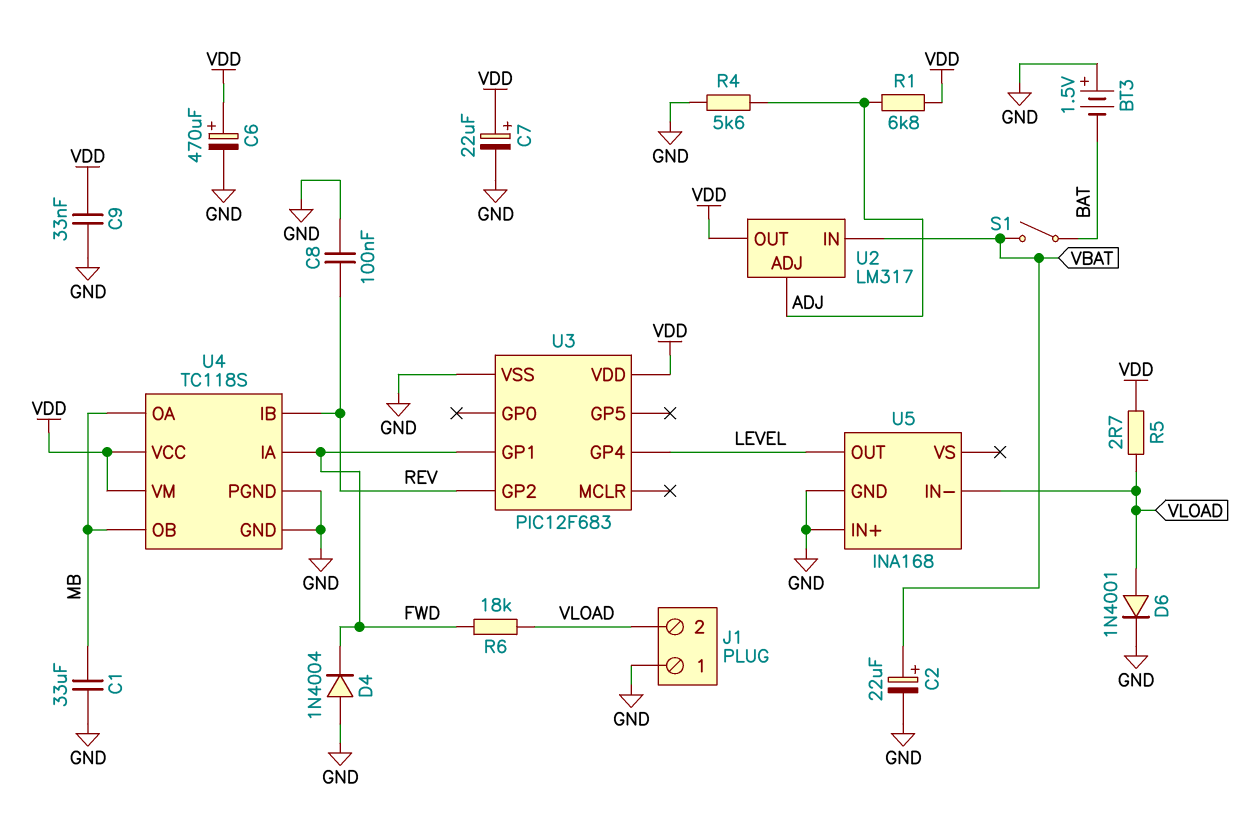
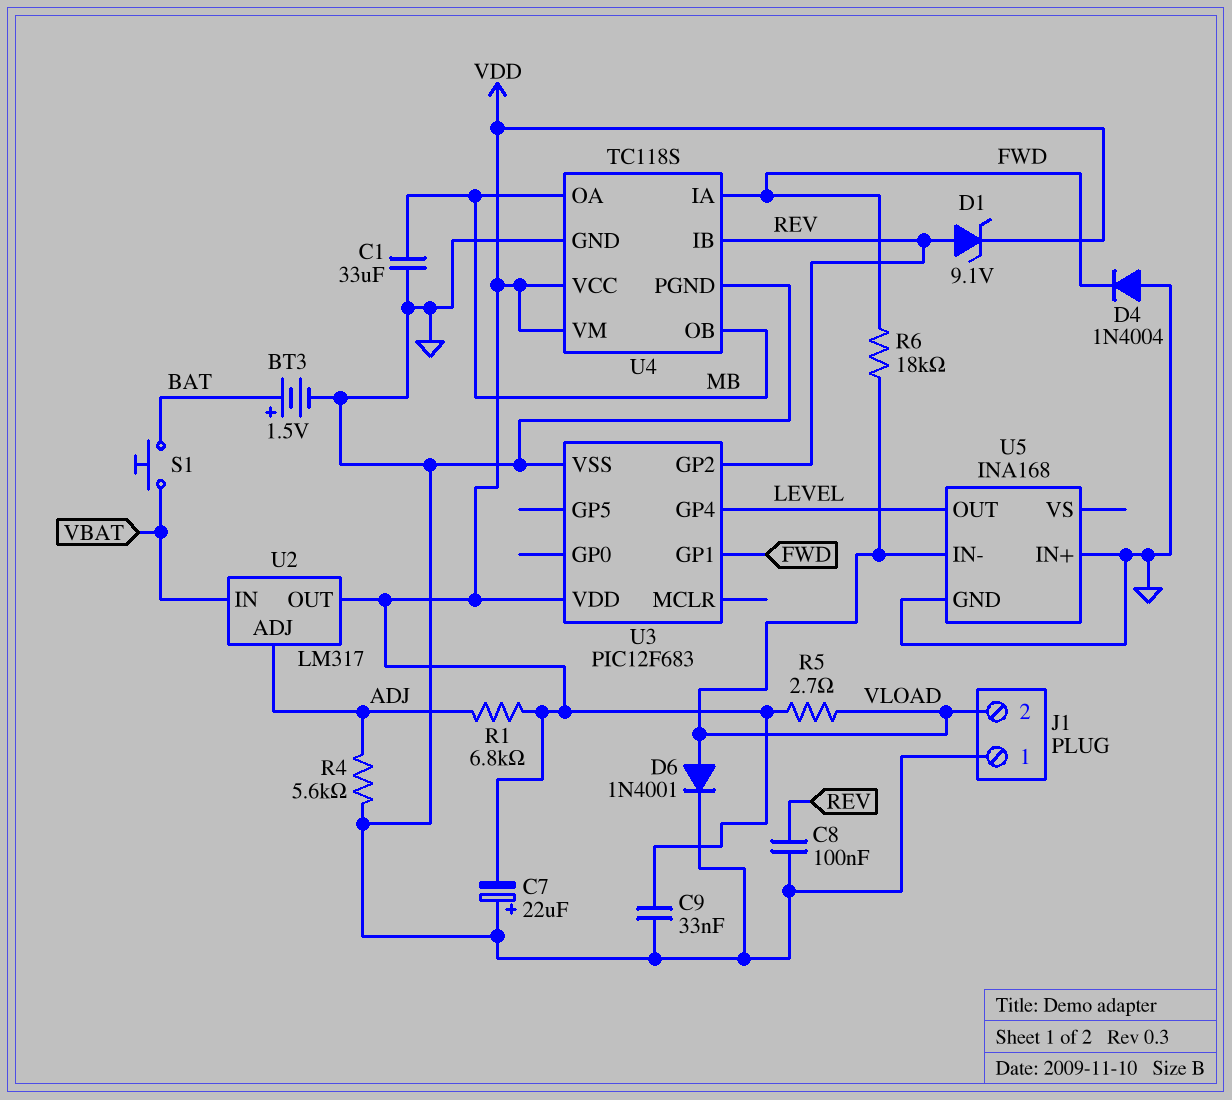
BT3: 1.5V (plus GND, minus BAT) -> 1.5V (plus BAT, minus GND)
C2: 22uF (plus VBAT, minus GND) -> none
C6: 470uF (plus VDD, minus GND) -> none
C7: 22uF (plus VDD, minus GND) -> 22uF (plus GND, minus VDD)
D1: none -> zener 9.1V (A REV, K VDD)
S1: switch (BAT, VBAT) -> button (BAT, VBAT)

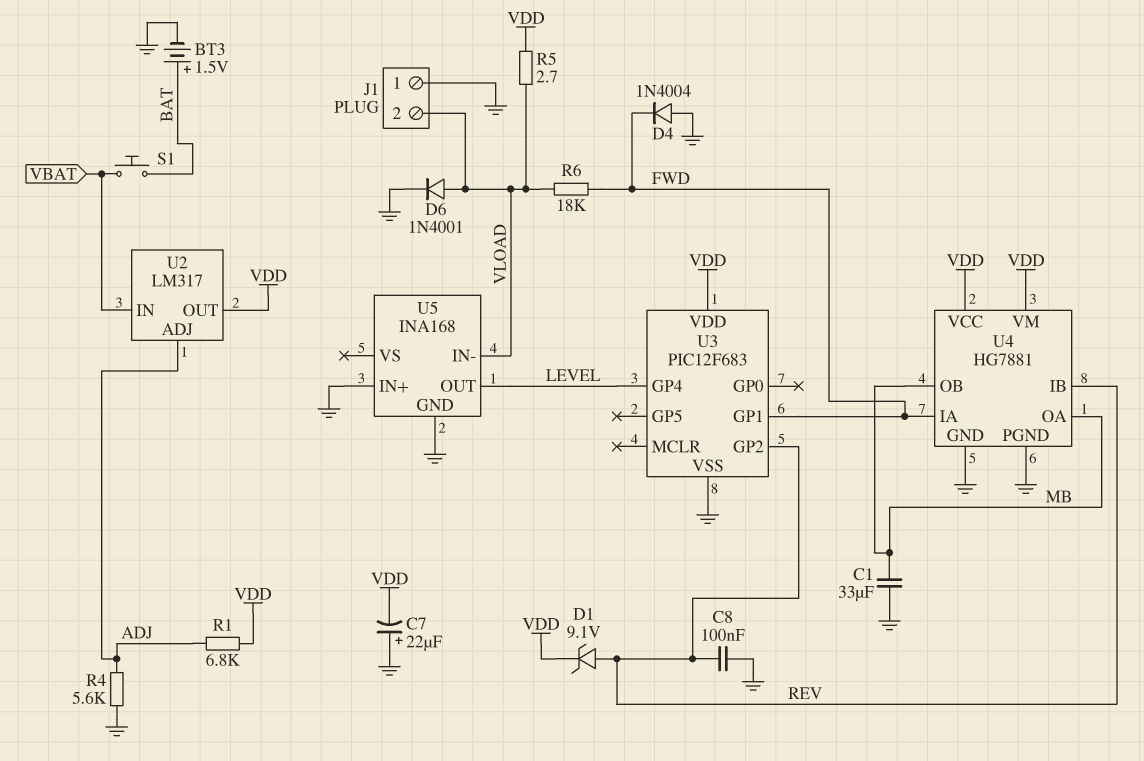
C9: 33nF (GND, VDD) -> none
U4: TC118S -> HG7881

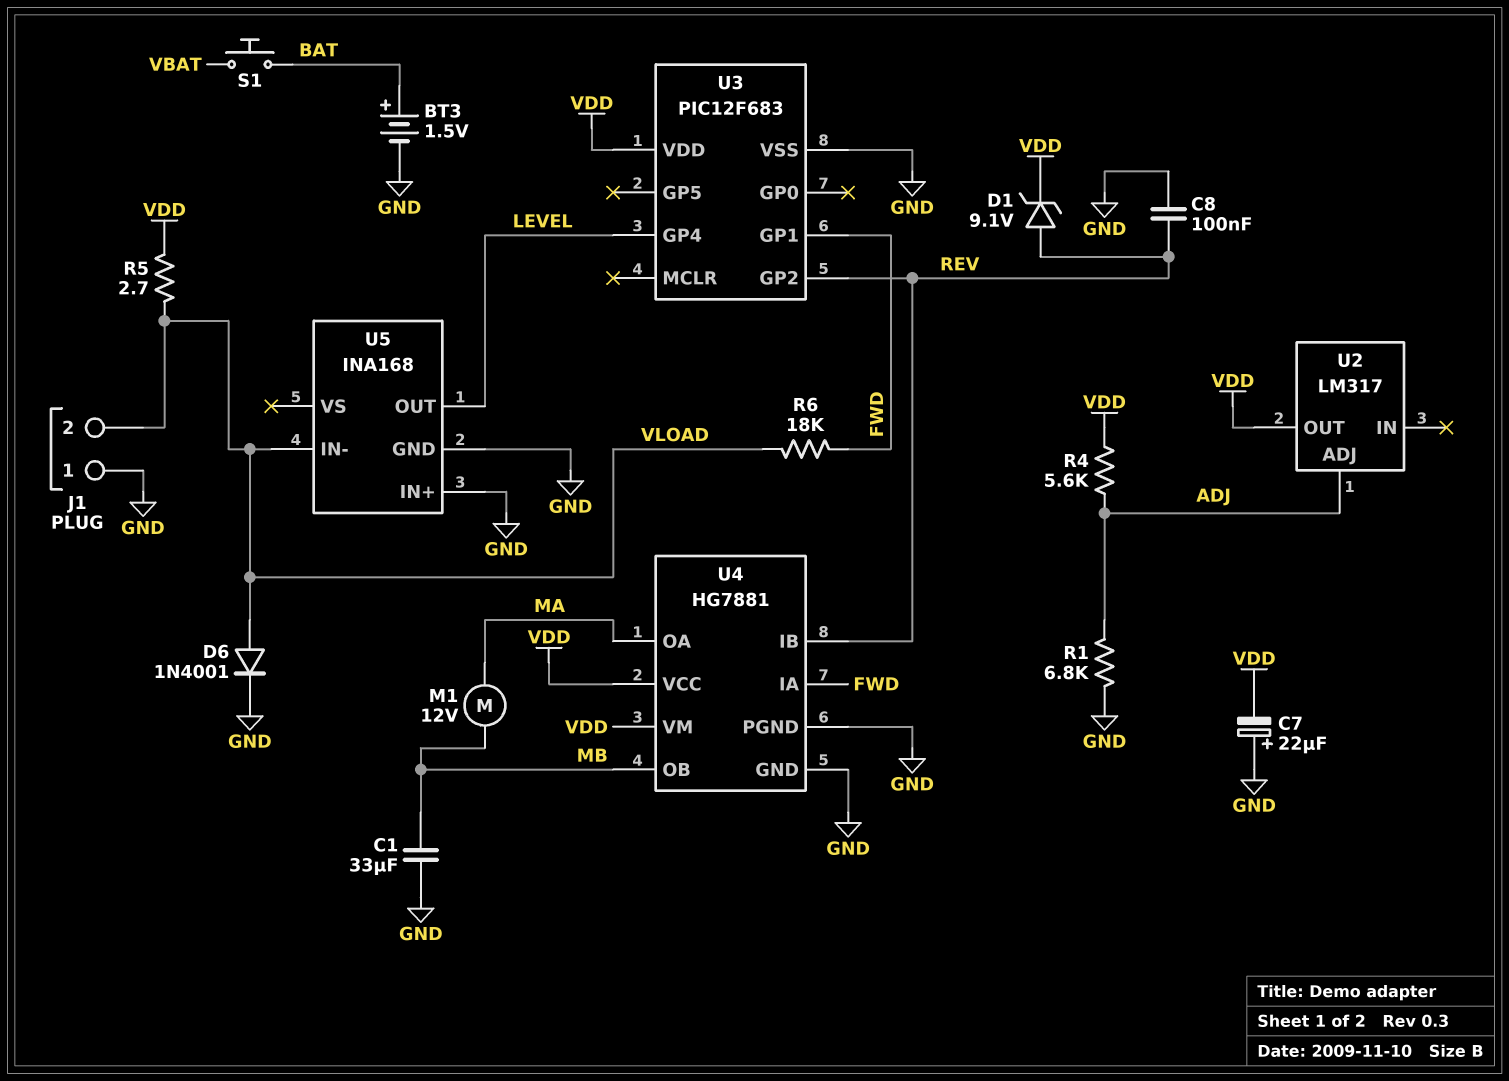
D4: diode 1N4004 (A GND, K FWD) -> none
M1: none -> motor 12V (MA, MB)
R1: 6.8k (ADJ, VDD) -> 6.8k (ADJ, GND)
R4: 5.6k (ADJ, GND) -> 5.6k (ADJ, VDD)
U2 pin IN: VBAT -> none
U4 pin OA: MB -> MA

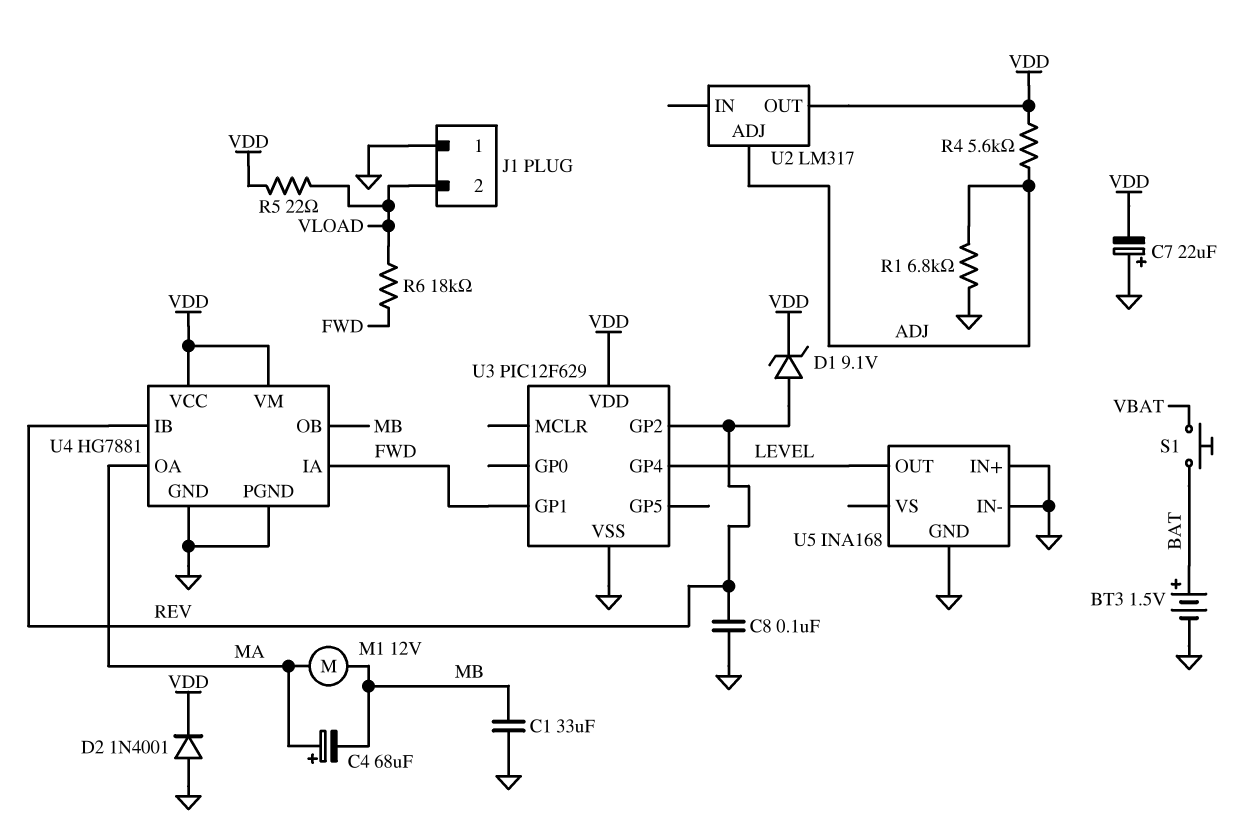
C4: none -> 68uF (plus MA, minus MB)
D2: none -> diode 1N4001 (A GND, K VDD)
D6: diode 1N4001 (A VLOAD, K GND) -> none
R5: 2.7 (VDD, VLOAD) -> 22 (VDD, VLOAD)
U3: PIC12F683 -> PIC12F629
U5 pin IN-: VLOAD -> GND

